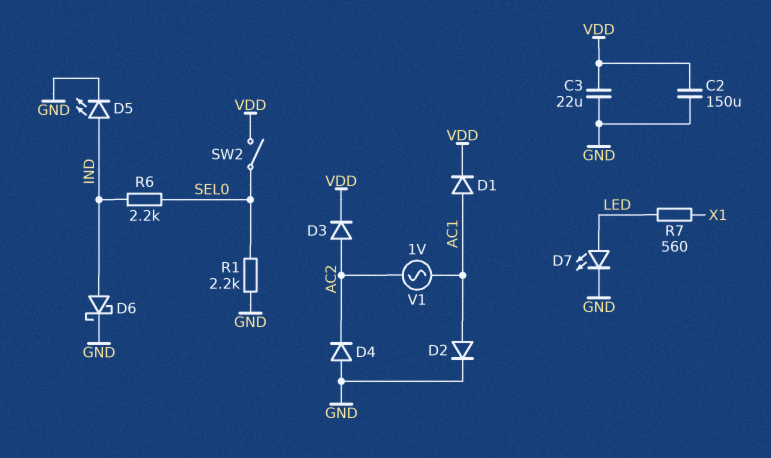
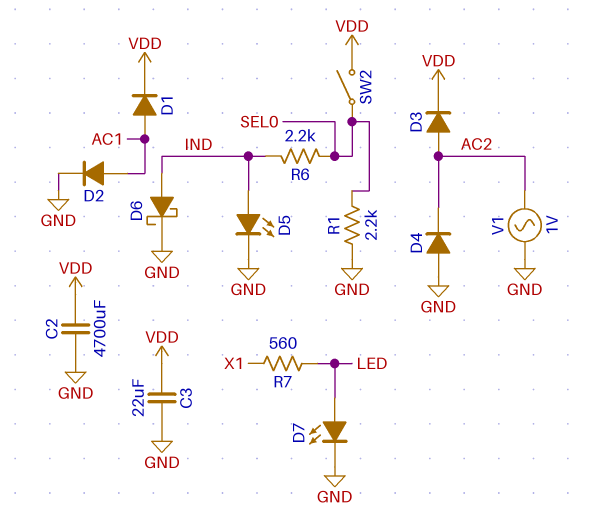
C2: 150uF (GND, VDD) -> 4700uF (GND, VDD)
V1: AC 1V (AC1, AC2) -> AC 1V (AC2, GND)

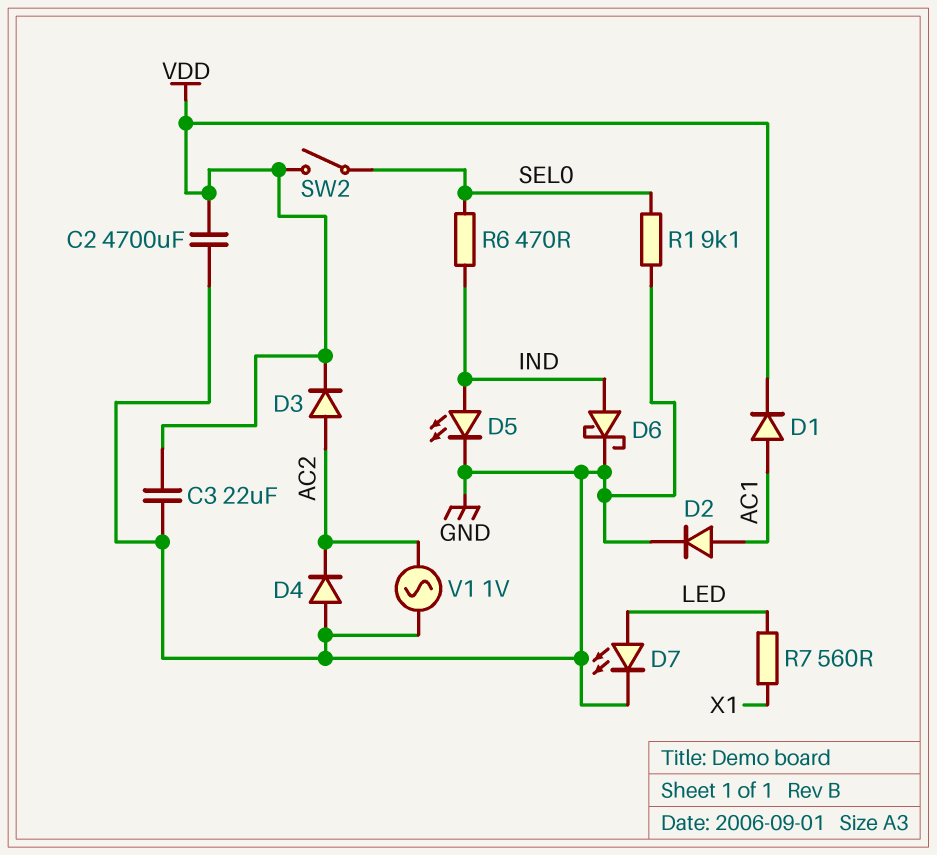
R1: 2.2k (GND, SEL0) -> 9.1k (GND, SEL0)
R6: 2.2k (IND, SEL0) -> 470 (IND, SEL0)

